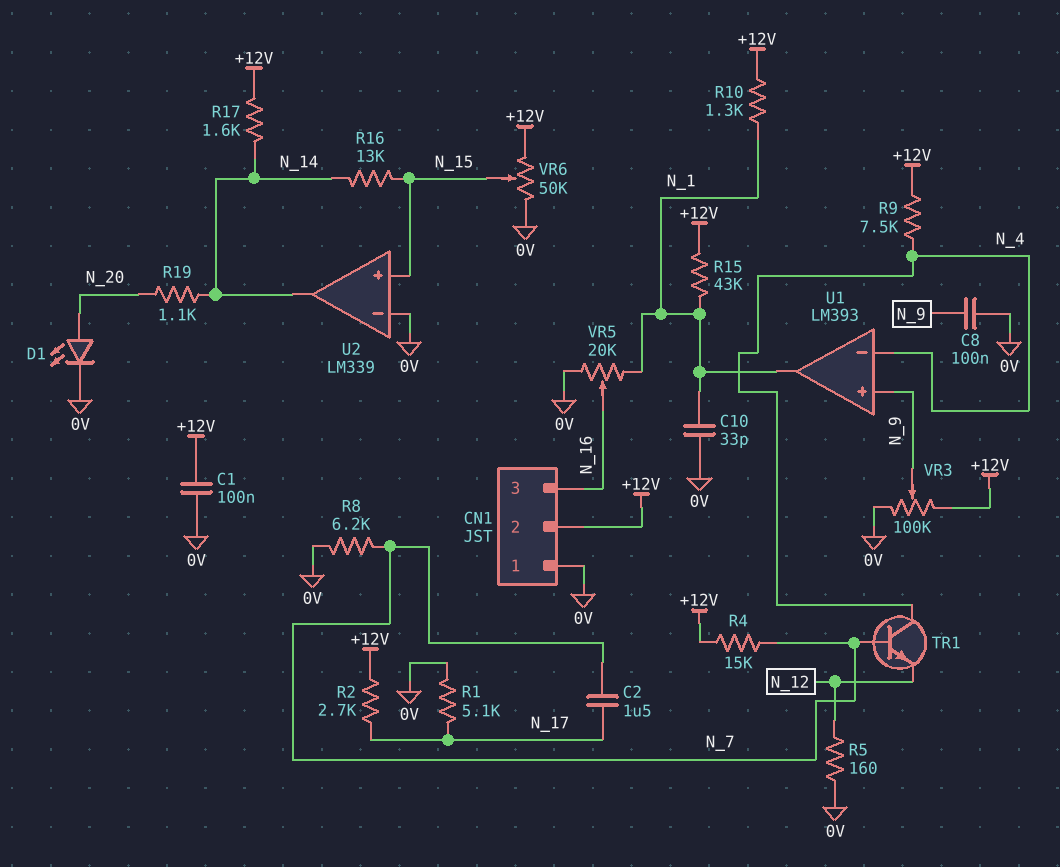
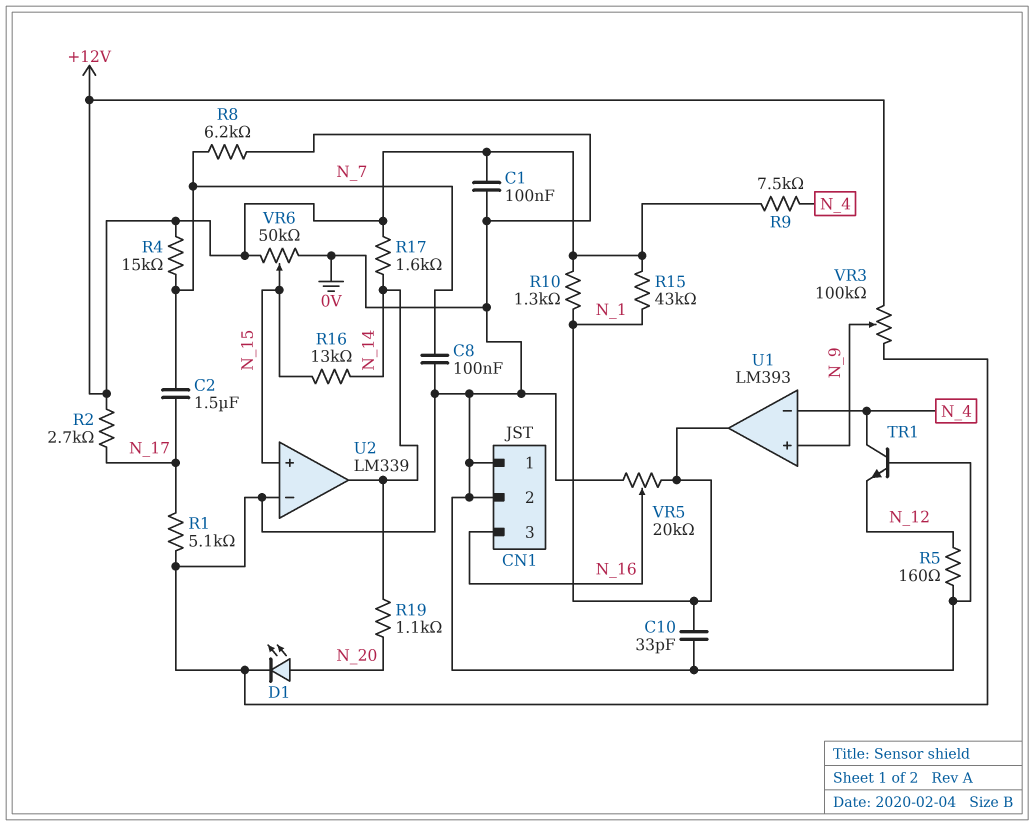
C8: 100nF (0V, N_9) -> 100nF (0V, N_7)
CN1 pin 2: +12V -> 0V
TR1: NPN (B N_7, C N_4, E N_12) -> NPN (B 0V, C N_4, E N_12)

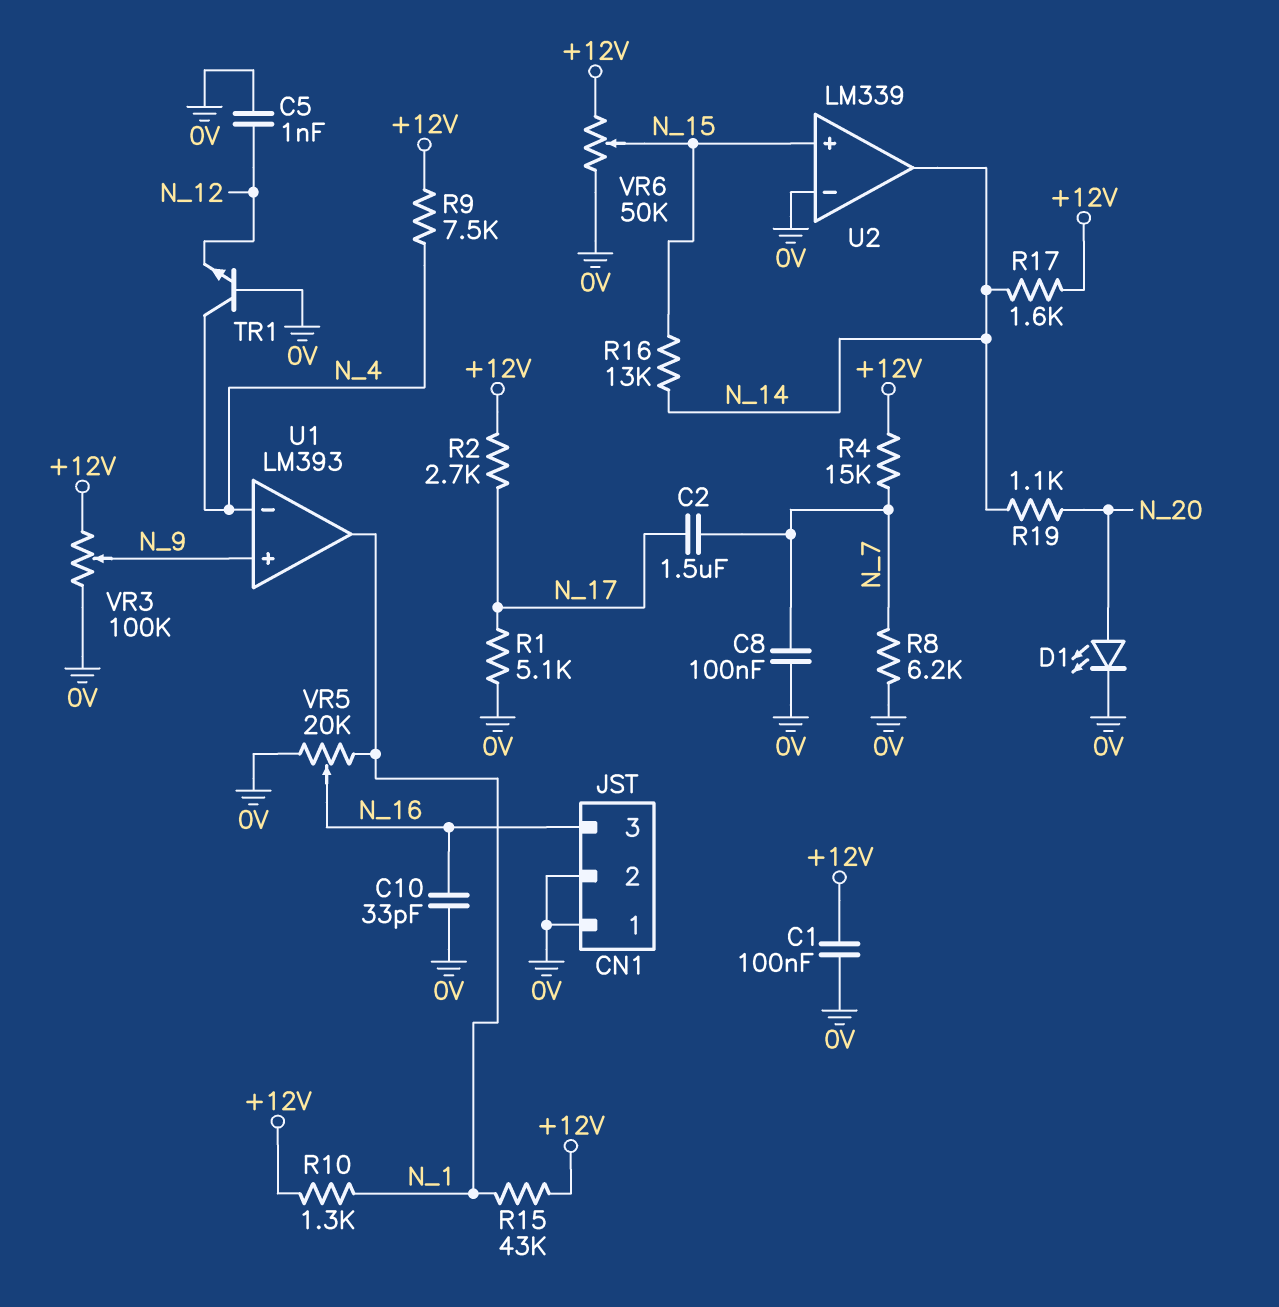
C5: none -> 1nF (0V, N_12)
C10: 33pF (0V, N_1) -> 33pF (0V, N_16)
R5: 160 (0V, N_12) -> none

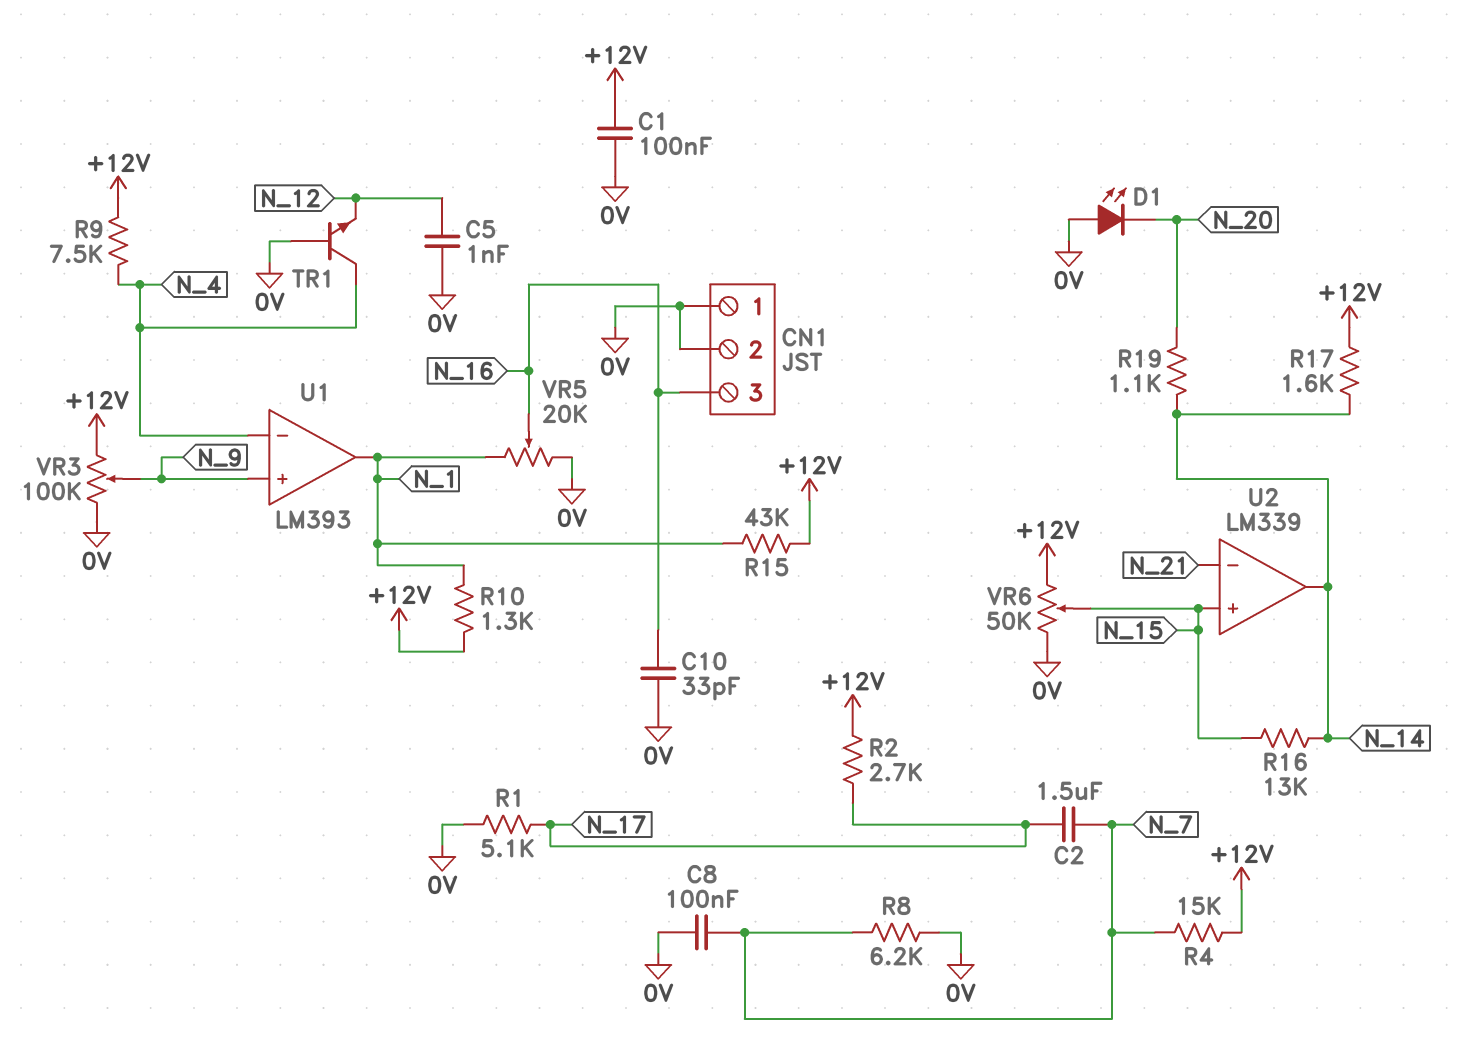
D1: LED (A N_20, K 0V) -> LED (A 0V, K N_20)
U2 pin in-: 0V -> N_21

